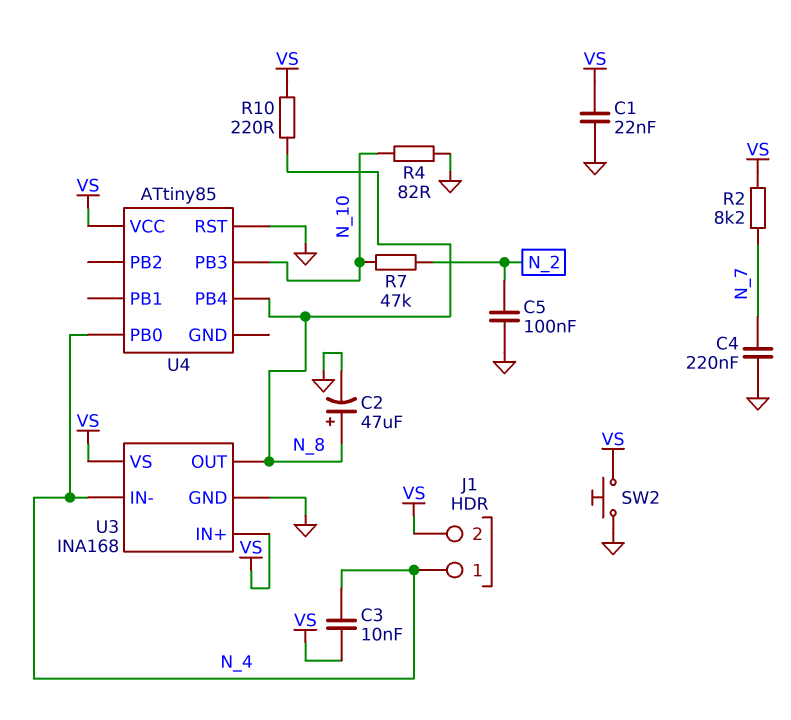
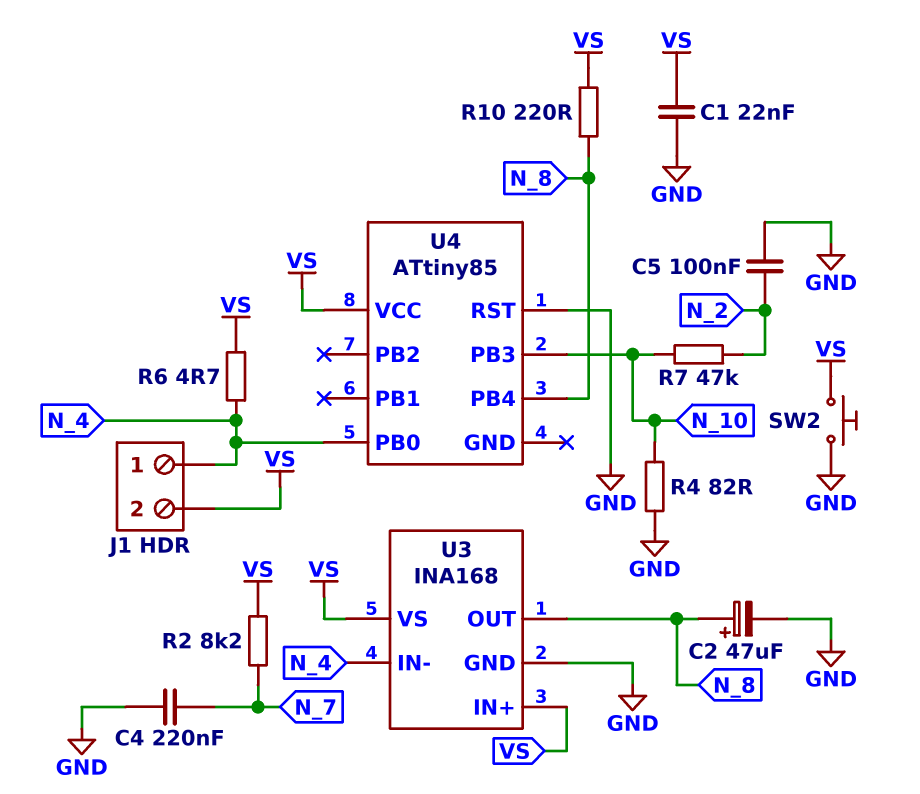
C3: 10nF (N_4, VS) -> none
R6: none -> 4.7 (N_4, VS)

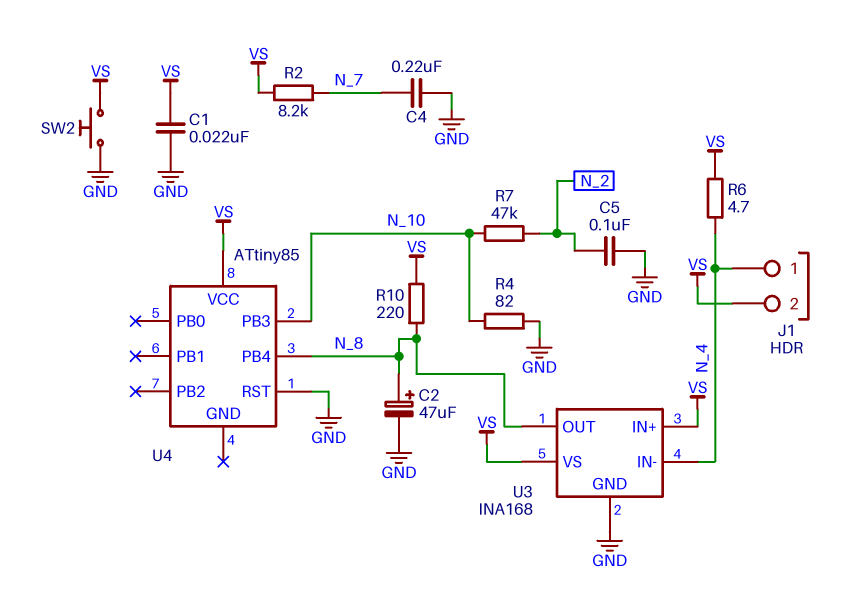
U4 pin PB0: N_4 -> none

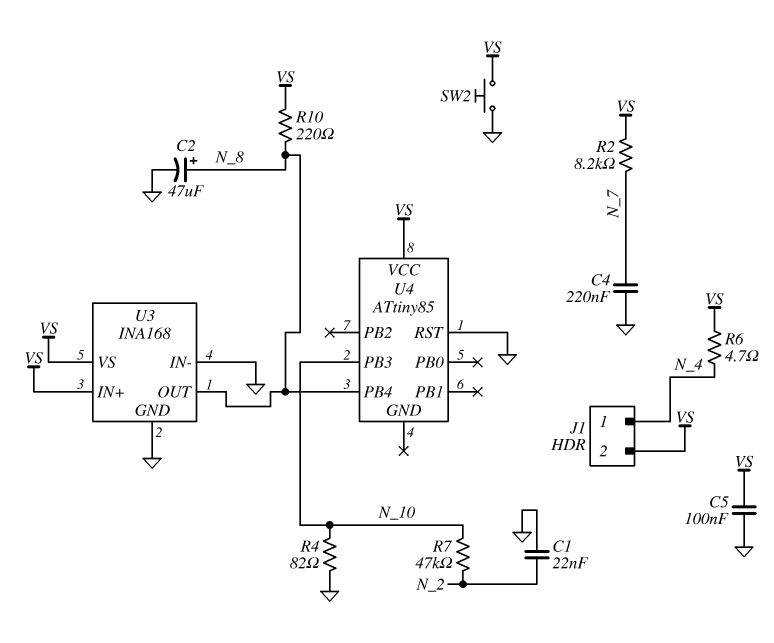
C1: 22nF (GND, VS) -> 22nF (GND, N_2)
C5: 100nF (GND, N_2) -> 100nF (GND, VS)
U3 pin IN-: N_4 -> GND

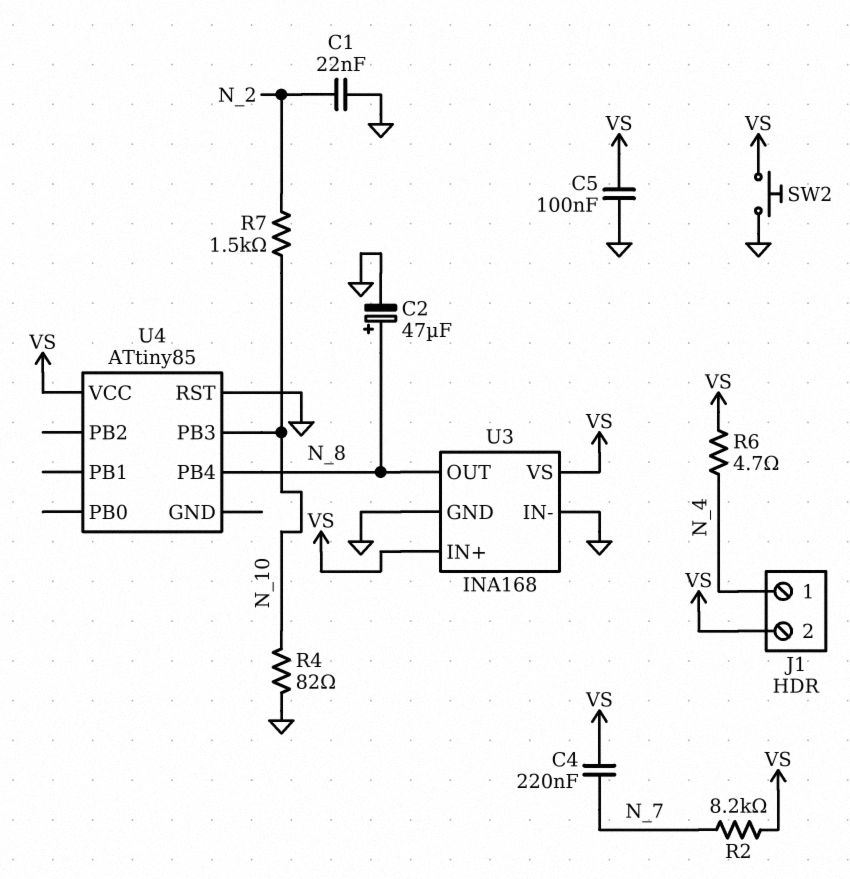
C4: 220nF (GND, N_7) -> 220nF (N_7, VS)
R7: 47k (N_2, N_10) -> 1.5k (N_2, N_10)
R10: 220 (N_8, VS) -> none

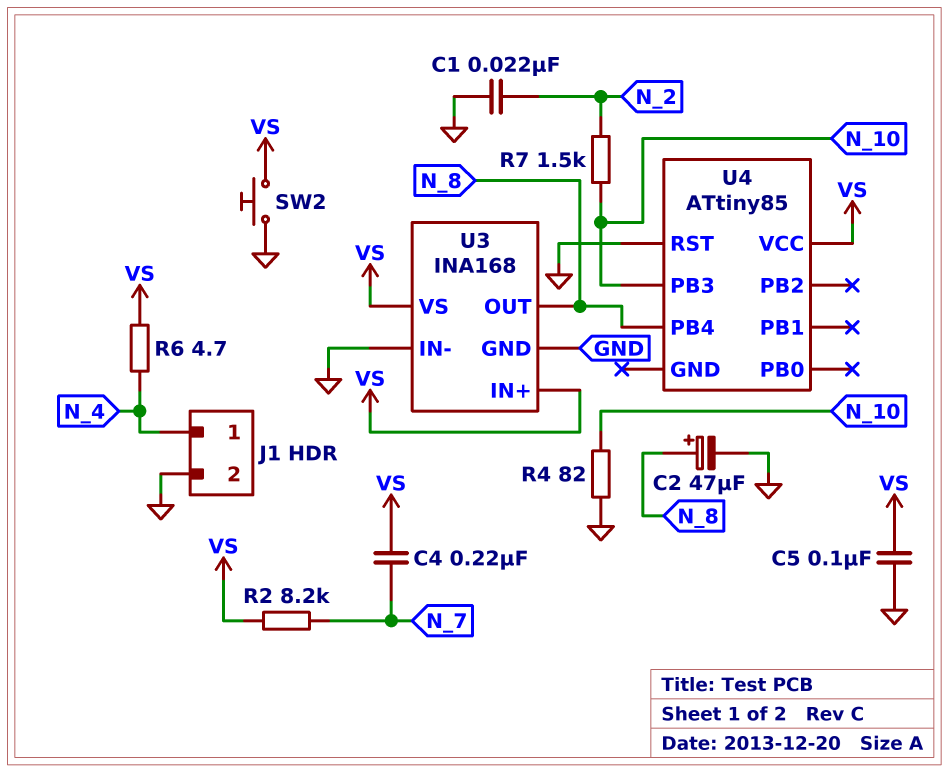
J1 pin 2: VS -> GND

